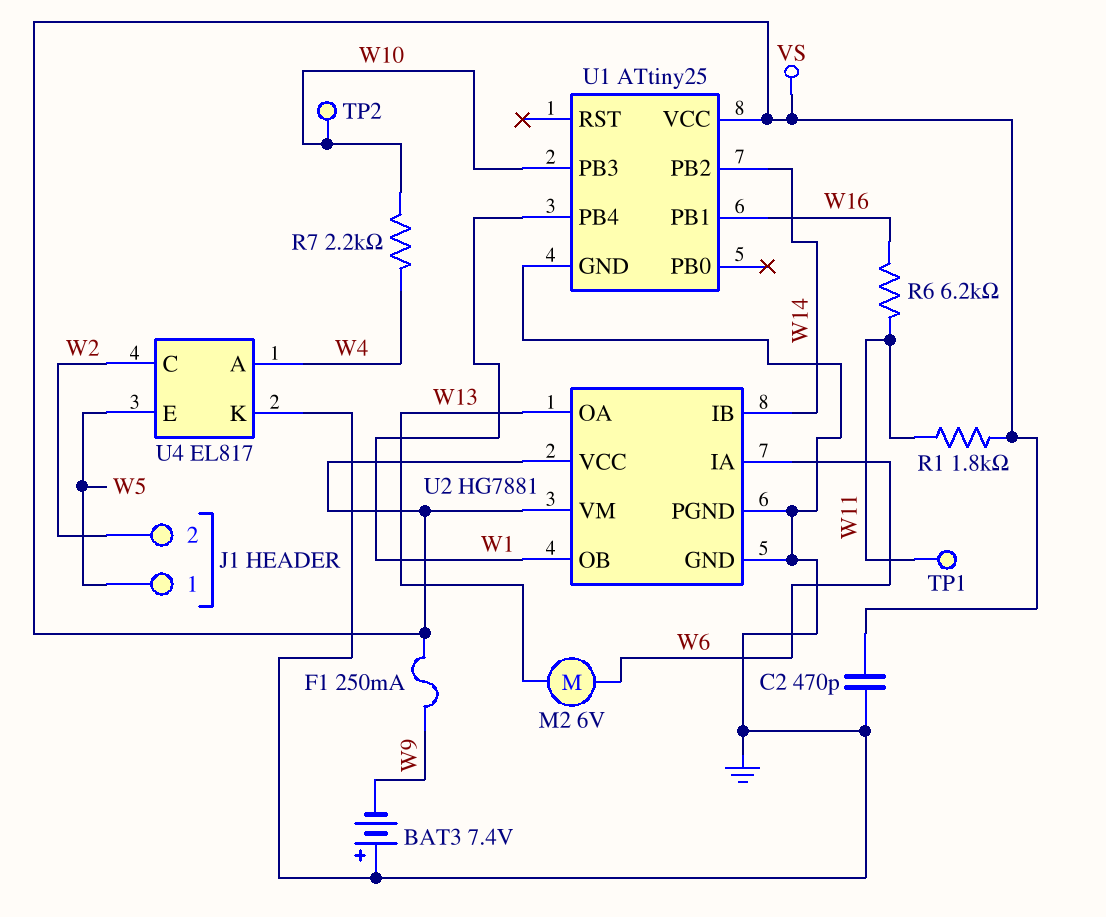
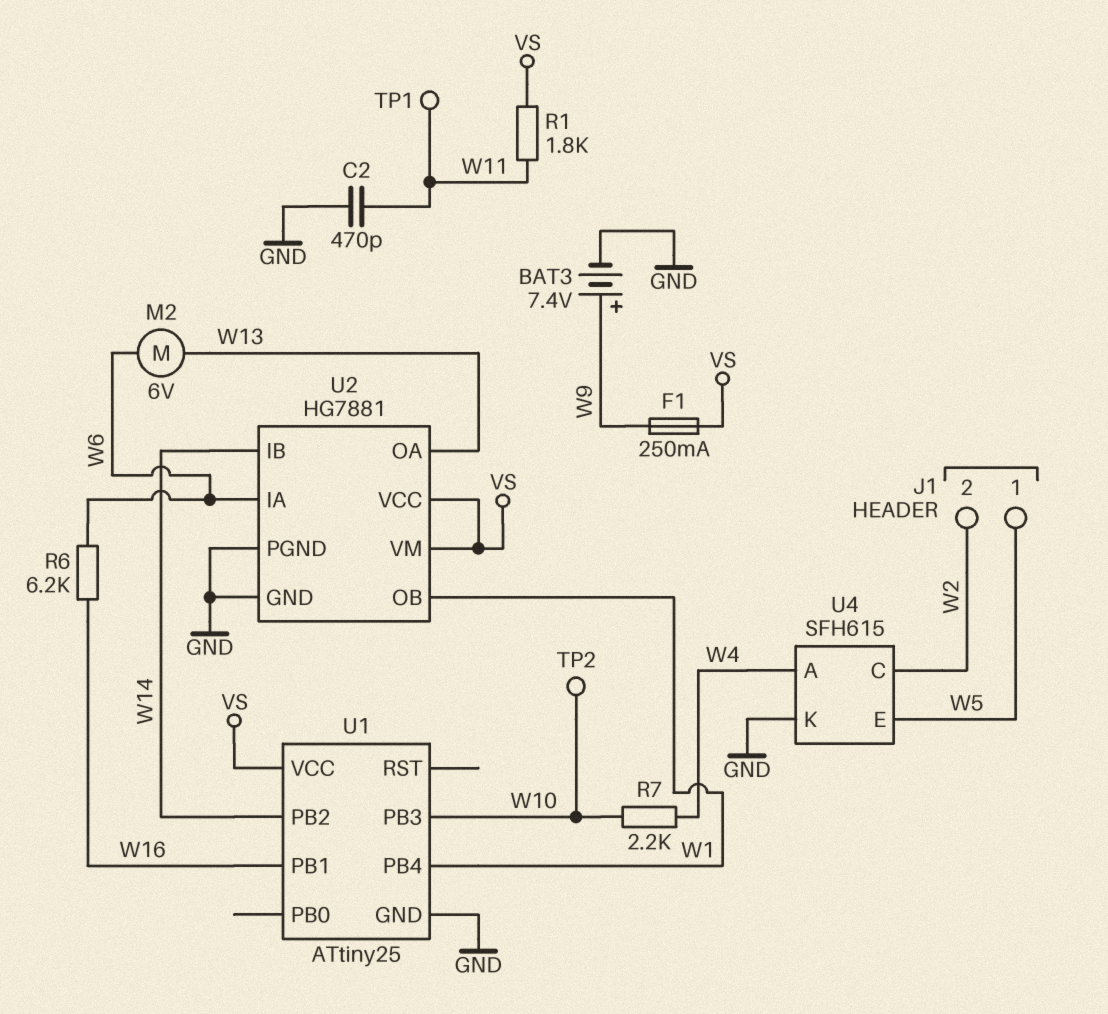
BAT3: 7.4V (plus GND, minus W9) -> 7.4V (plus W9, minus GND)
C2: 470pF (GND, VS) -> 470pF (GND, W11)
R6: 6.2k (W11, W16) -> 6.2k (W6, W16)
U4: EL817 -> SFH615

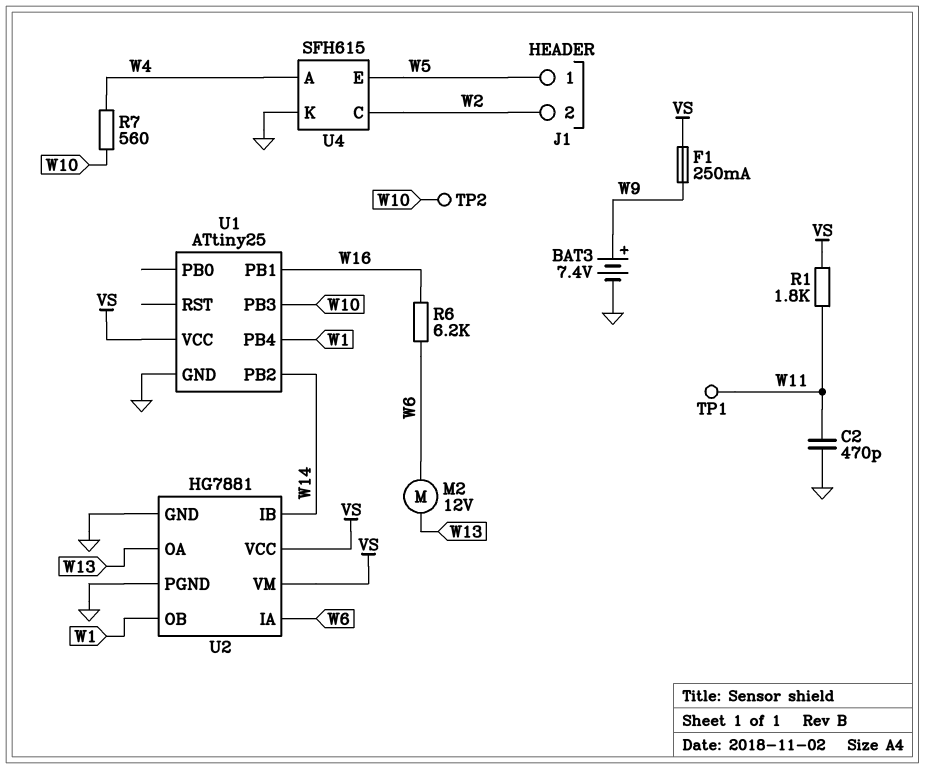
M2: motor 6V (W6, W13) -> motor 12V (W6, W13)
R7: 2.2k (W4, W10) -> 560 (W4, W10)

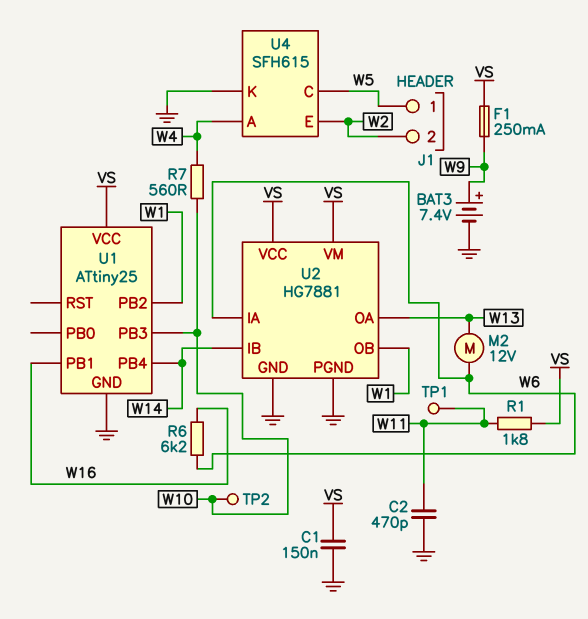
C1: none -> 150nF (GND, VS)
U1 pin PB2: W14 -> W1
U1 pin PB4: W1 -> W14
U4 pin C: W2 -> W5
U4 pin E: W5 -> W2

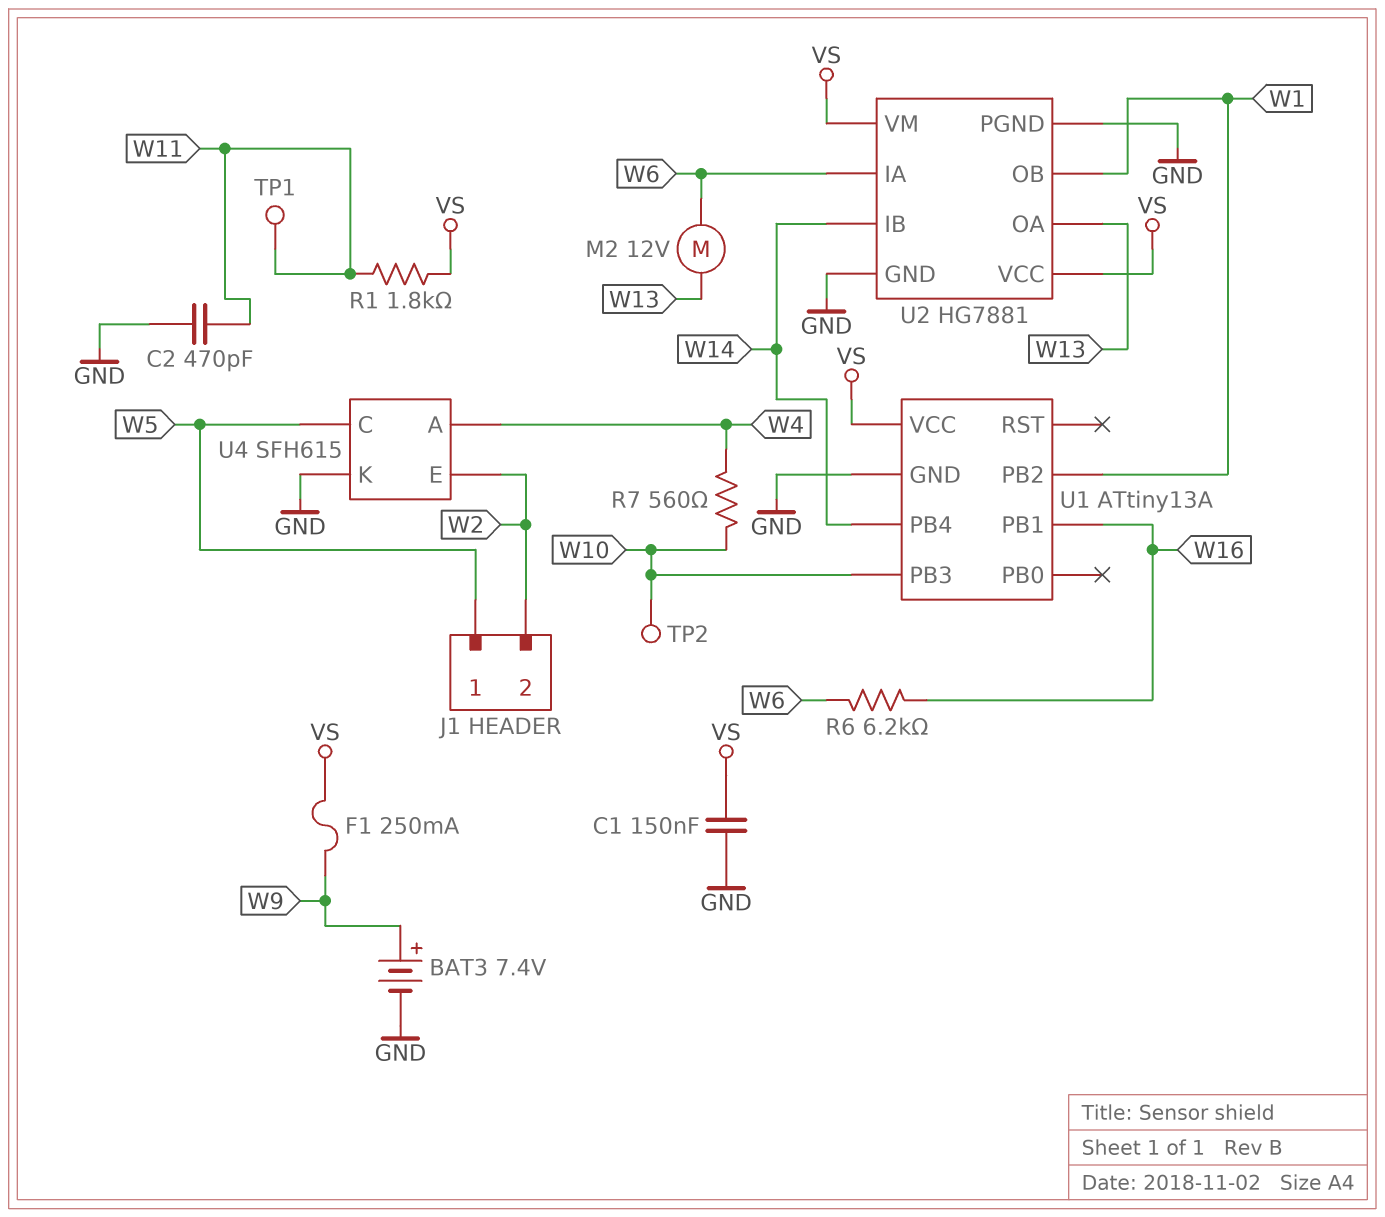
U1: ATtiny25 -> ATtiny13A

